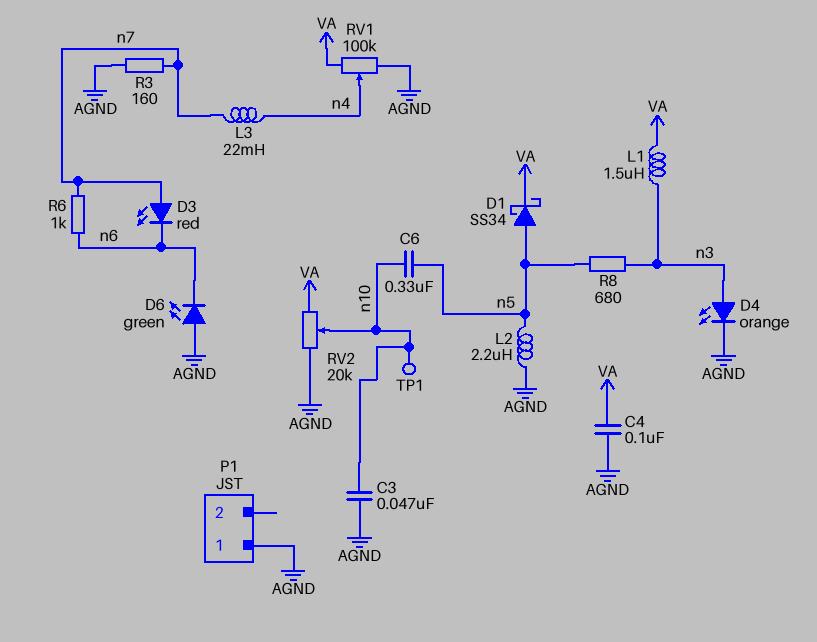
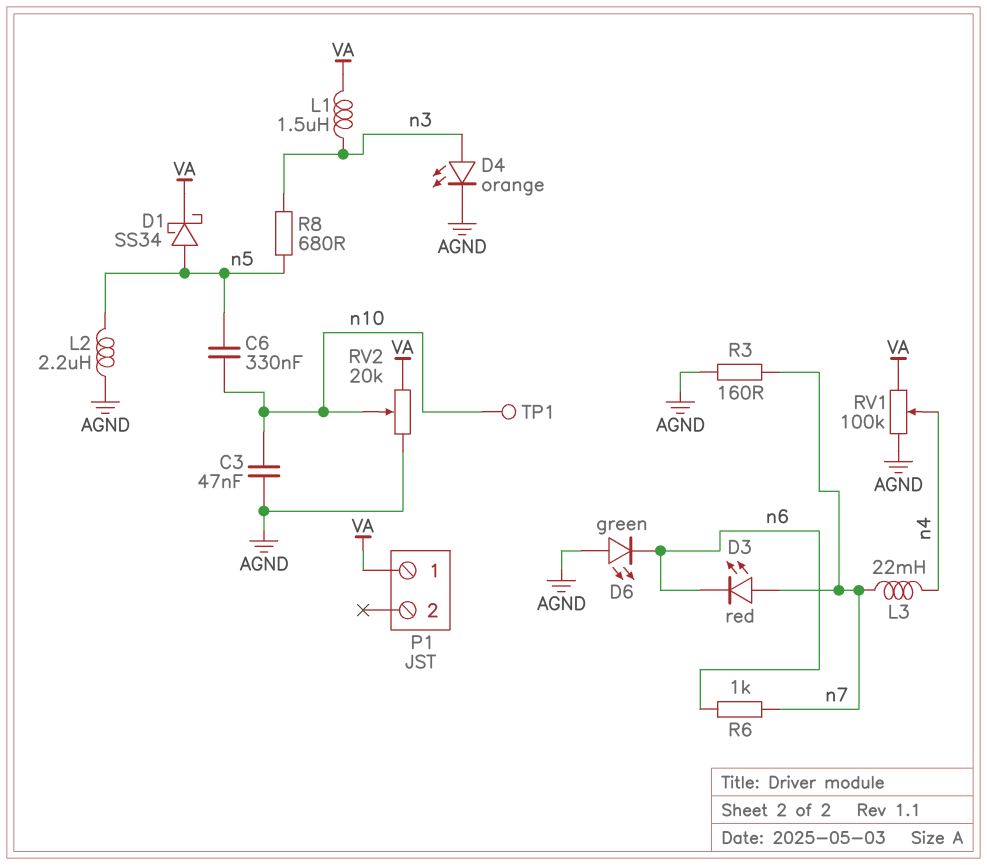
C4: 100nF (AGND, VA) -> none
P1 pin 1: AGND -> VA

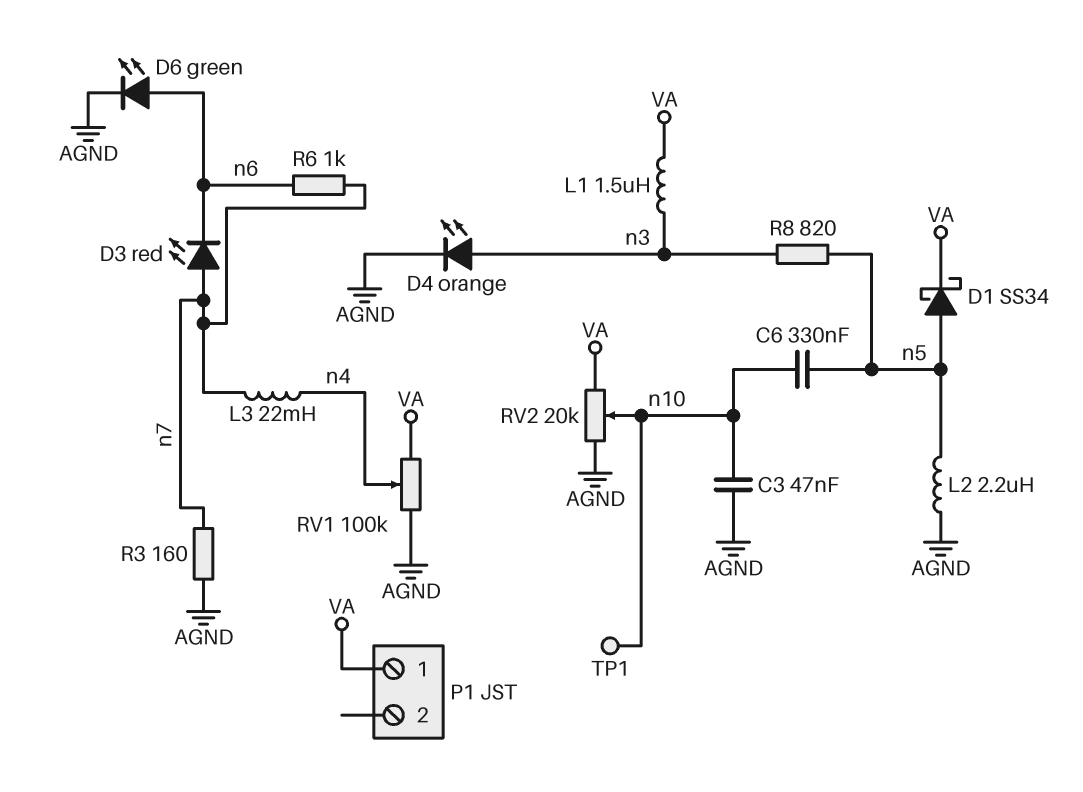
D6: LED green (A AGND, K n6) -> LED green (A n6, K AGND)
R8: 680 (n3, n5) -> 820 (n3, n5)

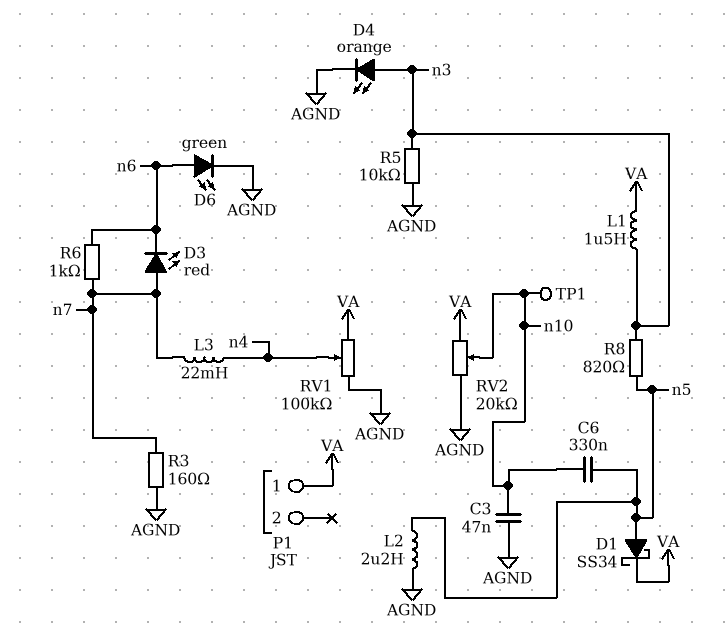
R5: none -> 10k (AGND, n3)

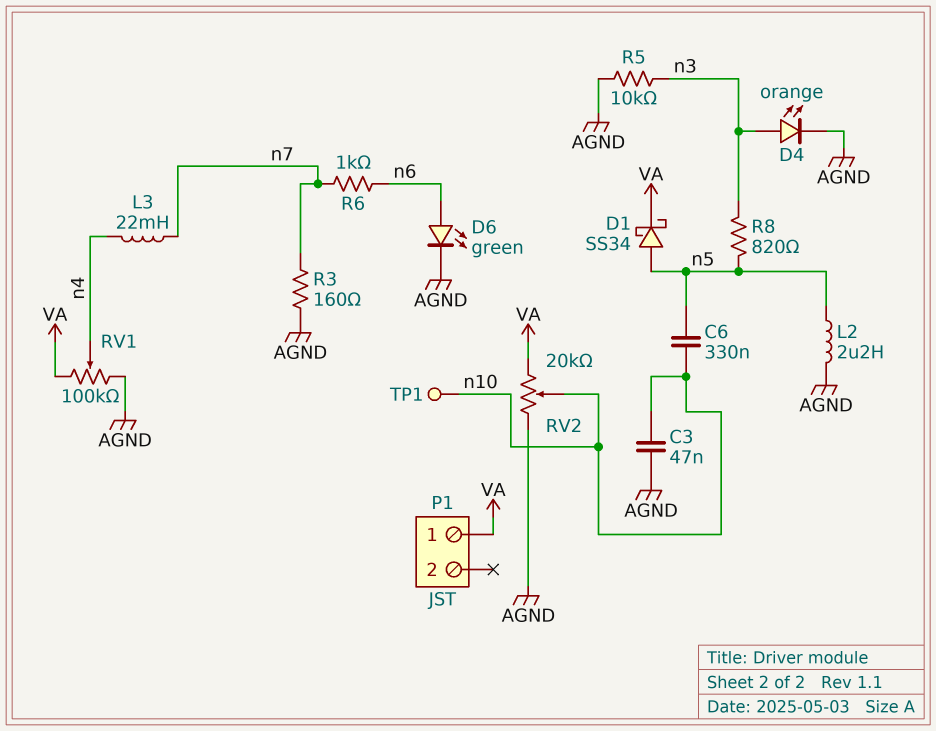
D3: LED red (A n7, K n6) -> none
L1: 1.5uH (VA, n3) -> none

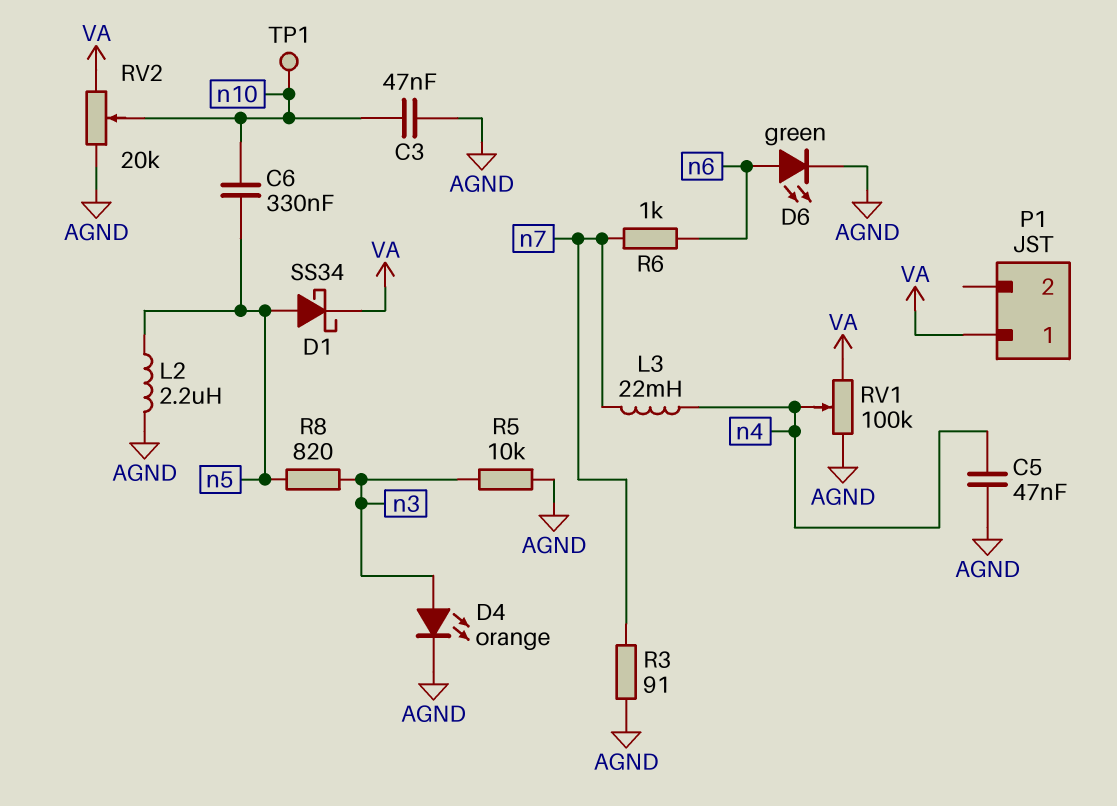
C5: none -> 47nF (AGND, n4)
R3: 160 (AGND, n7) -> 91 (AGND, n7)

